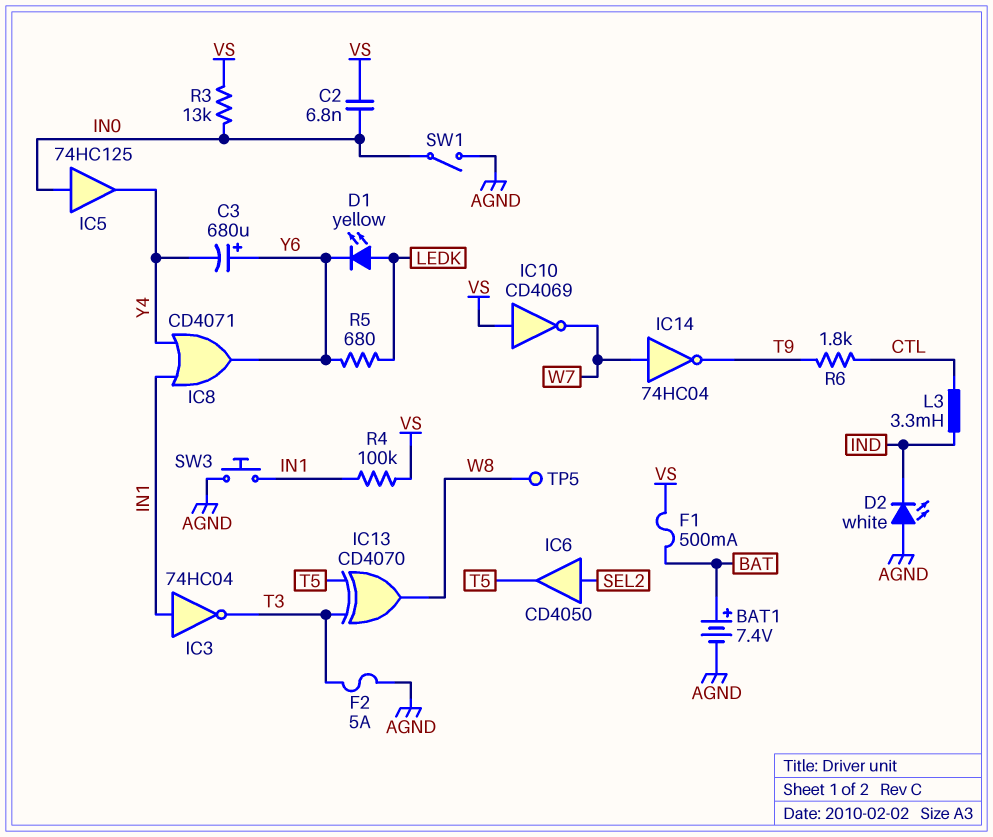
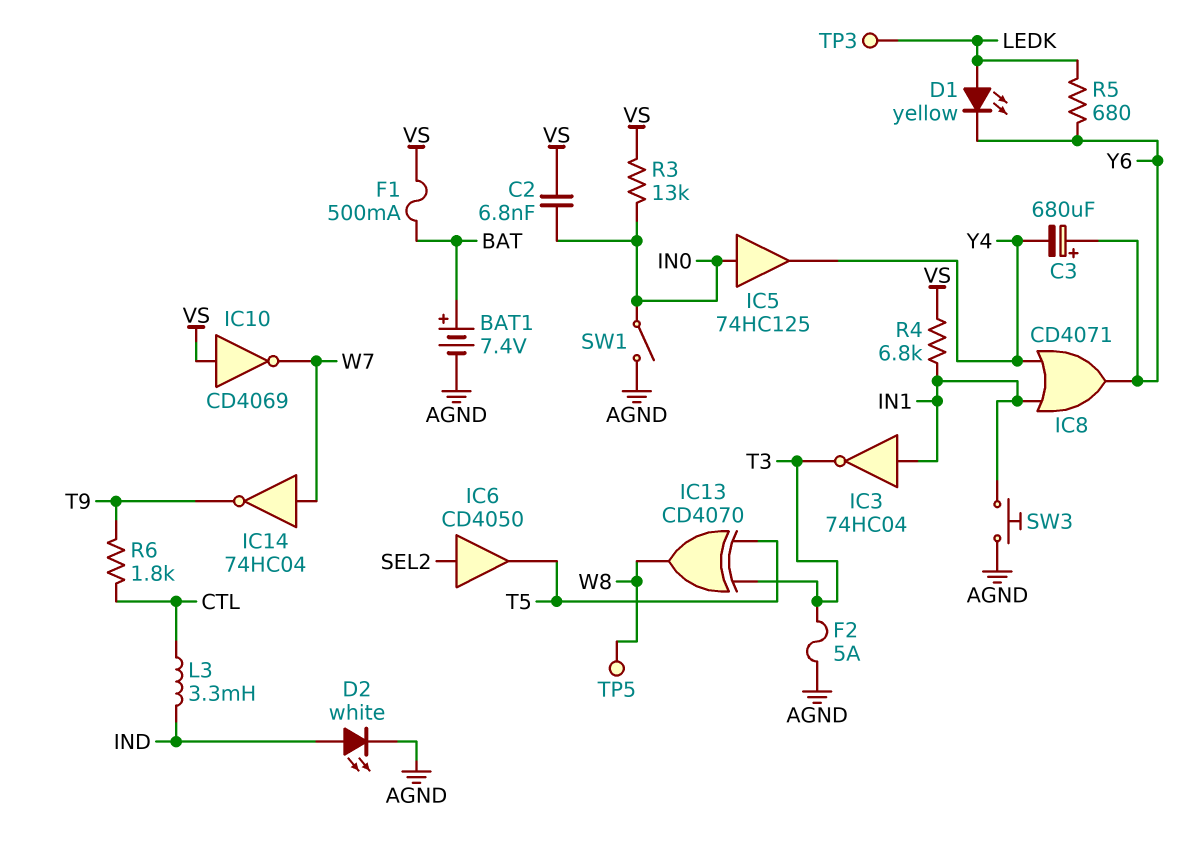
D2: LED white (A AGND, K IND) -> LED white (A IND, K AGND)
R4: 100k (IN1, VS) -> 6.8k (IN1, VS)
TP3: none -> test point (LEDK)

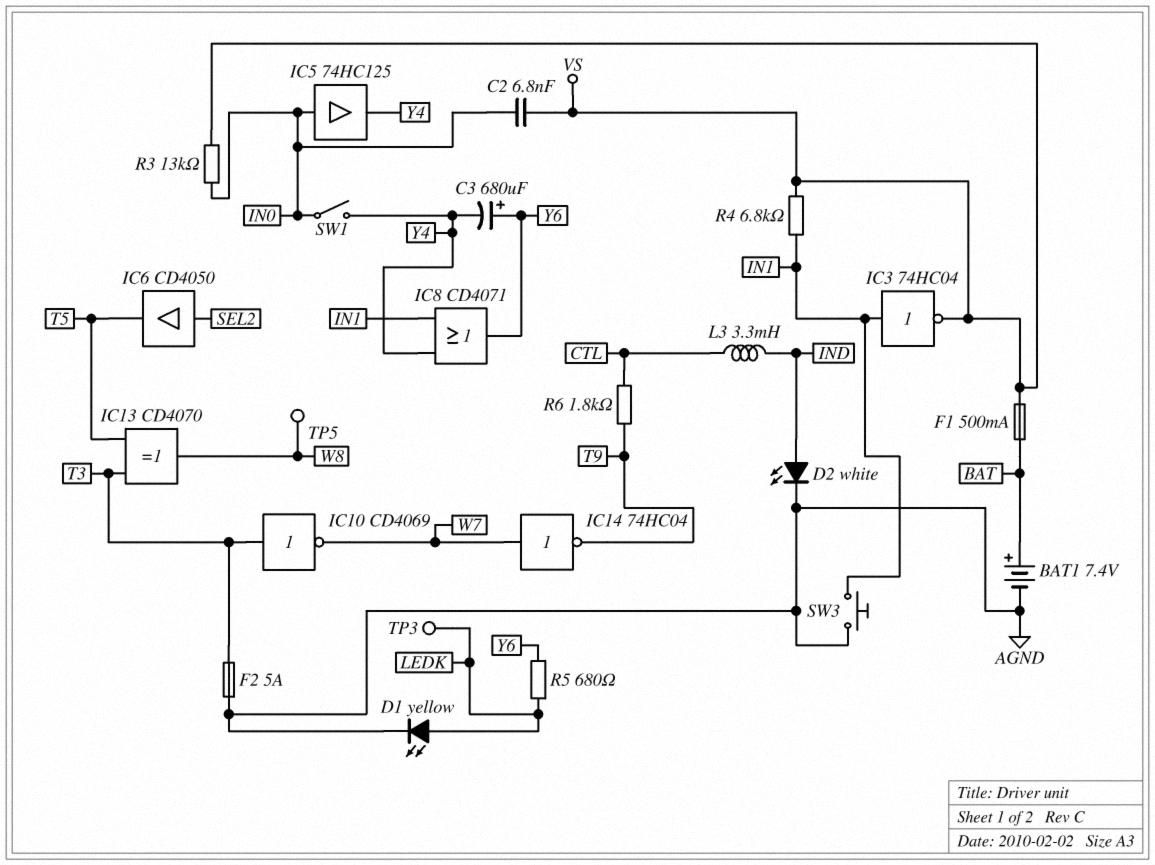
D1: LED yellow (A LEDK, K Y6) -> LED yellow (A LEDK, K AGND)
IC3: NOT 74HC04 (in IN1, out T3) -> NOT 74HC04 (in IN1, out VS)
IC10: NOT CD4069 (in VS, out W7) -> NOT CD4069 (in T3, out W7)
SW1: switch (AGND, IN0) -> switch (IN0, Y4)

